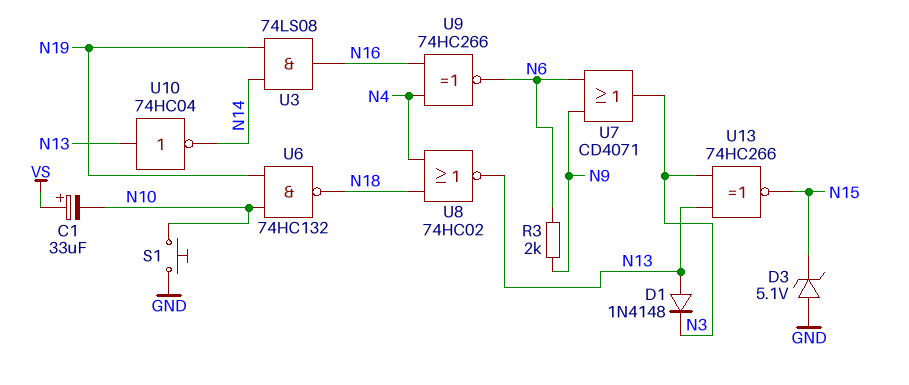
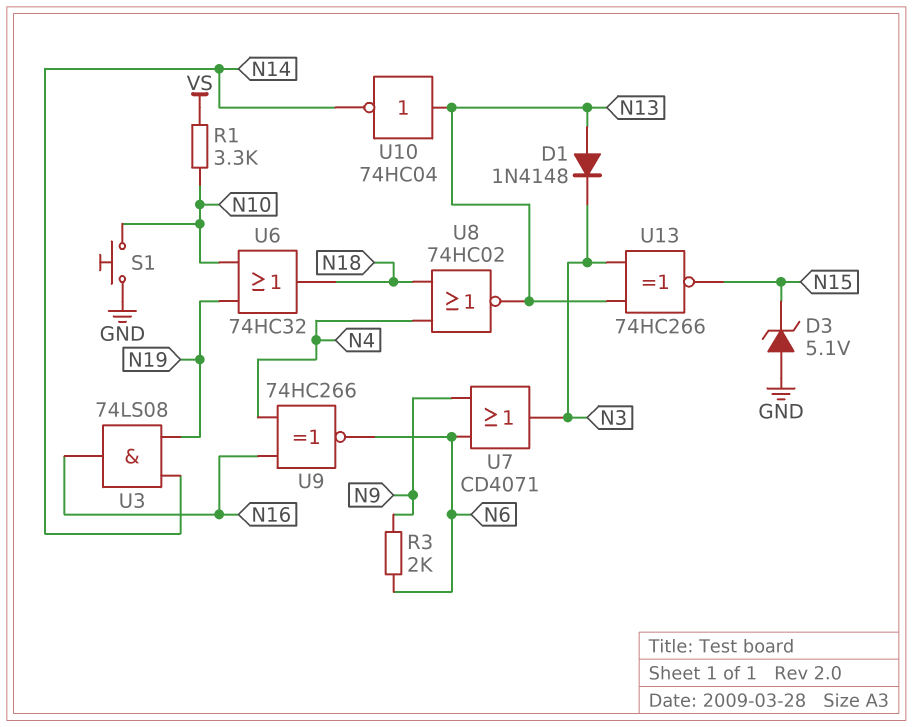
C1: 33uF (plus VS, minus N10) -> none
R1: none -> 3.3k (N10, VS)
U6: NAND 74HC132 (in N10, in N19, out N18) -> OR 74HC32 (in N10, in N19, out N18)

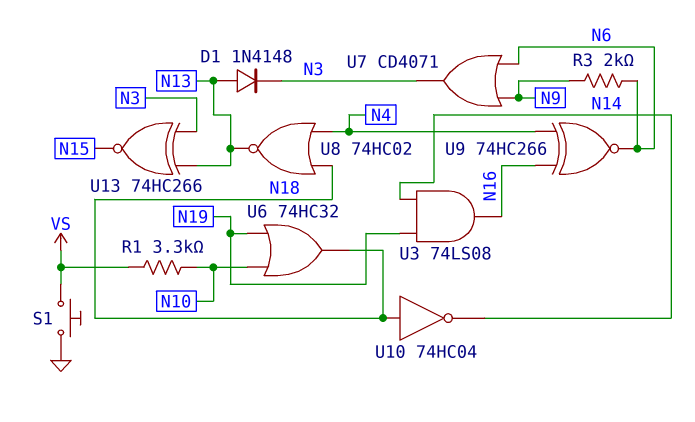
D3: zener 5.1V (A GND, K N15) -> none
S1: button (GND, N10) -> button (GND, VS)
U10: NOT 74HC04 (in N13, out N14) -> NOT 74HC04 (in N18, out N14)

